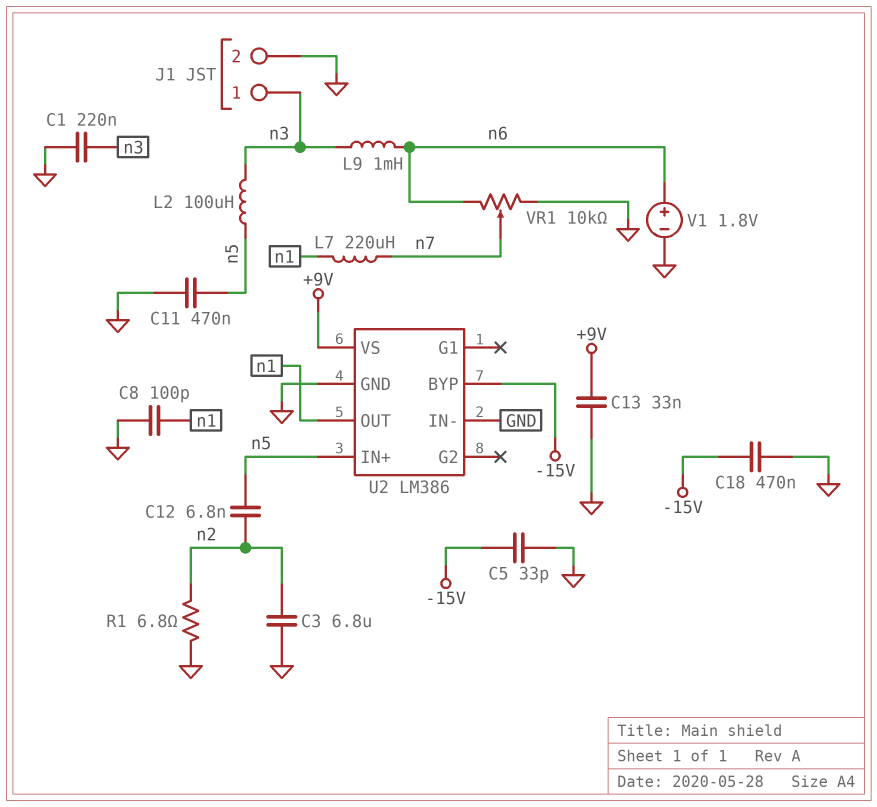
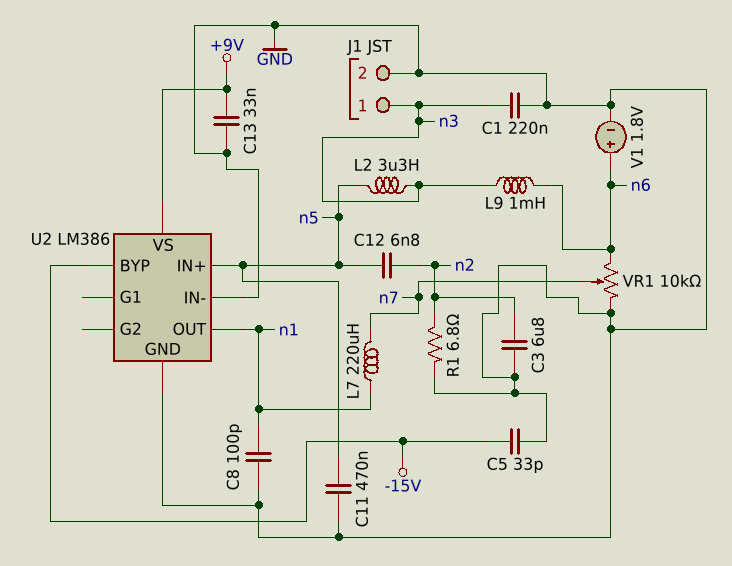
C18: 470nF (-15V, GND) -> none
L2: 100uH (n3, n5) -> 3.3uH (n3, n5)

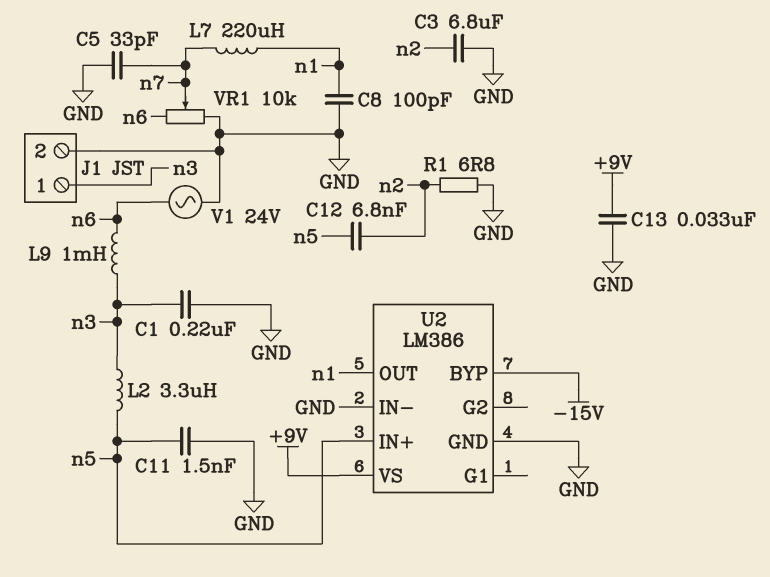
C5: 33pF (-15V, GND) -> 33pF (GND, n7)
C11: 470nF (GND, n5) -> 1.5nF (GND, n5)
V1: 1.8V (plus n6, minus GND) -> AC 24V (GND, n6)

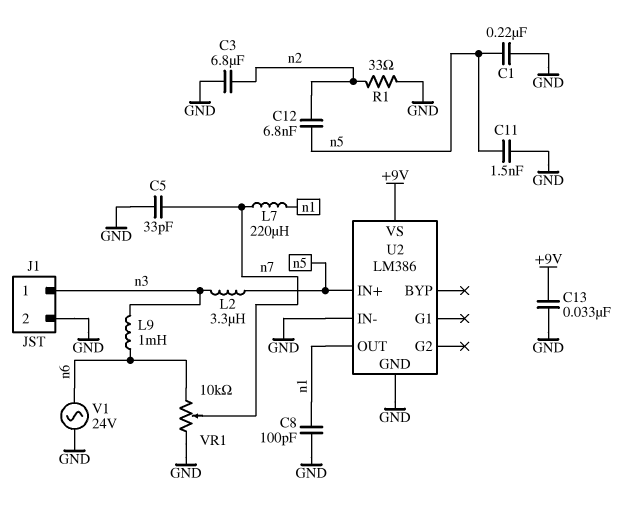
C1: 220nF (GND, n3) -> 220nF (GND, n5)
R1: 6.8 (GND, n2) -> 33 (GND, n2)
U2 pin BYP: -15V -> none

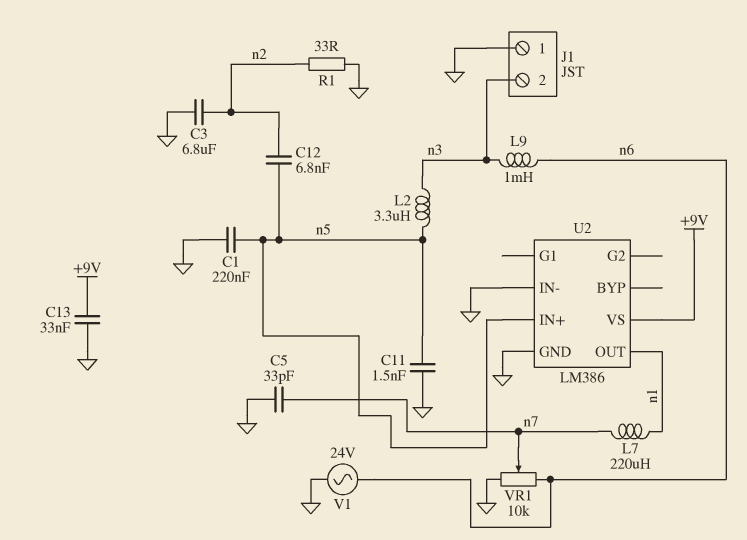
C8: 100pF (GND, n1) -> none
J1 pin 1: n3 -> GND
J1 pin 2: GND -> n3

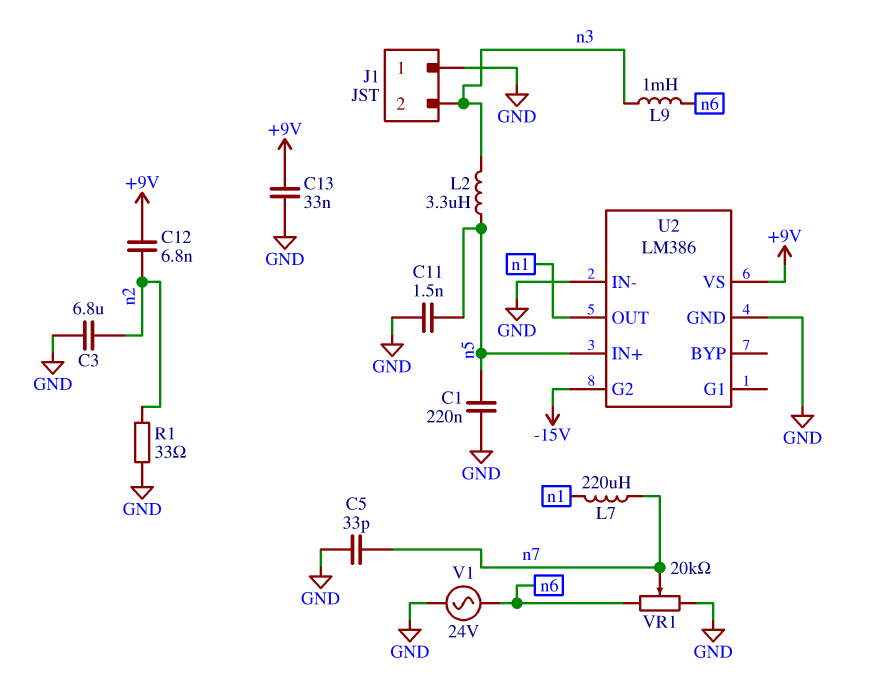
C12: 6.8nF (n2, n5) -> 6.8nF (+9V, n2)
U2 pin G2: none -> -15V
VR1: 10k (GND, n6, wiper n7) -> 20k (GND, n6, wiper n7)

